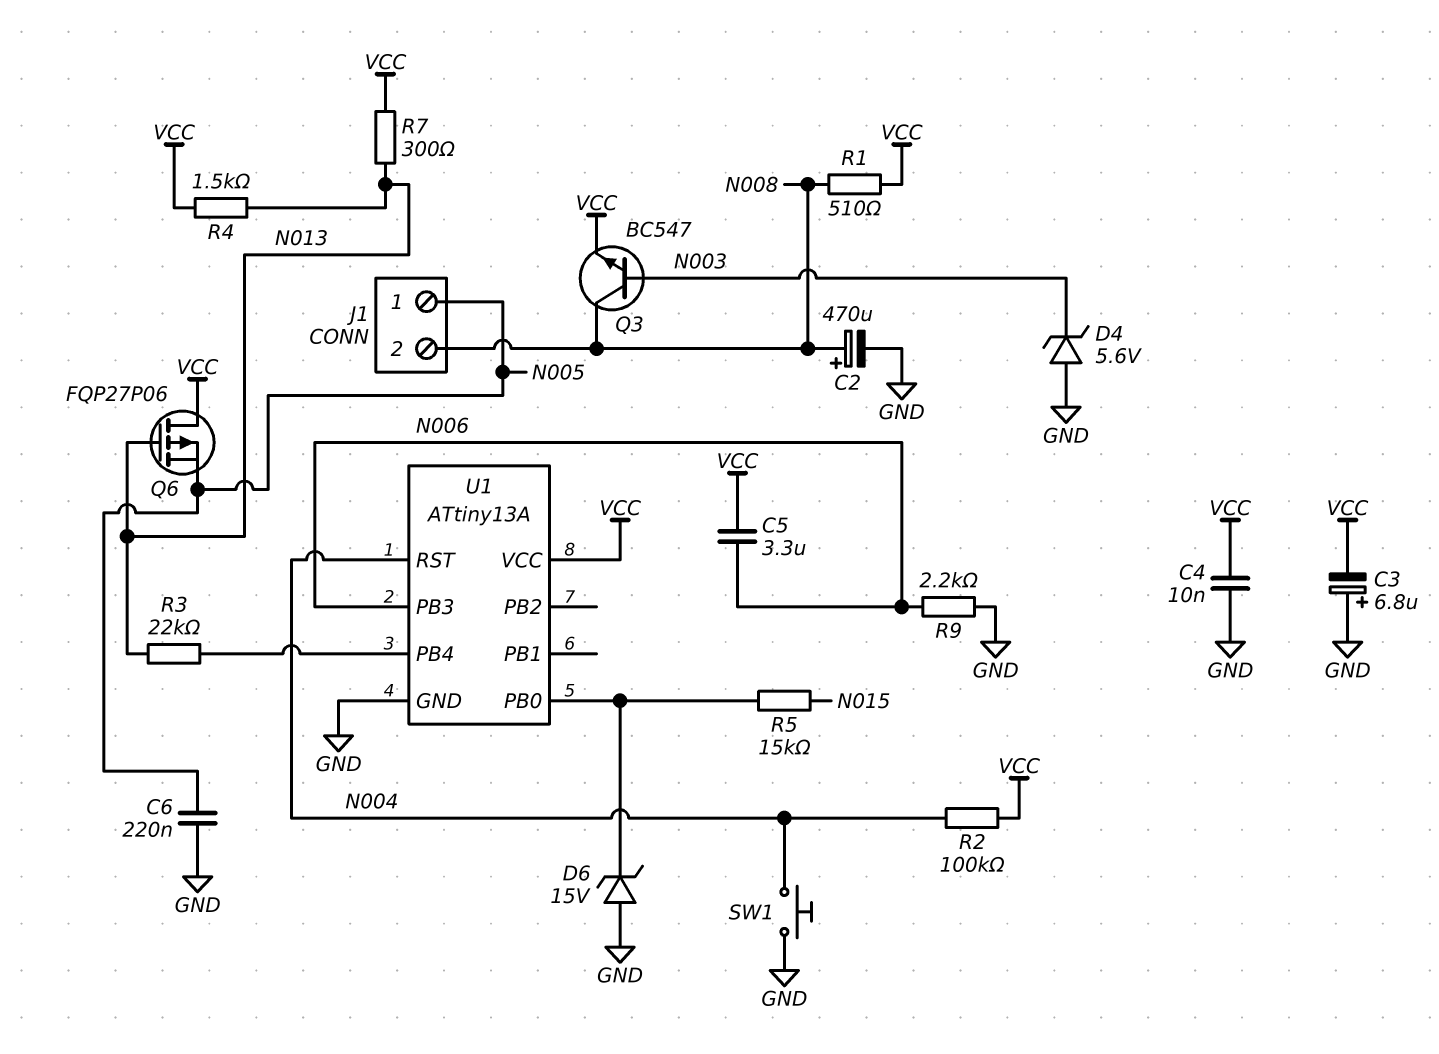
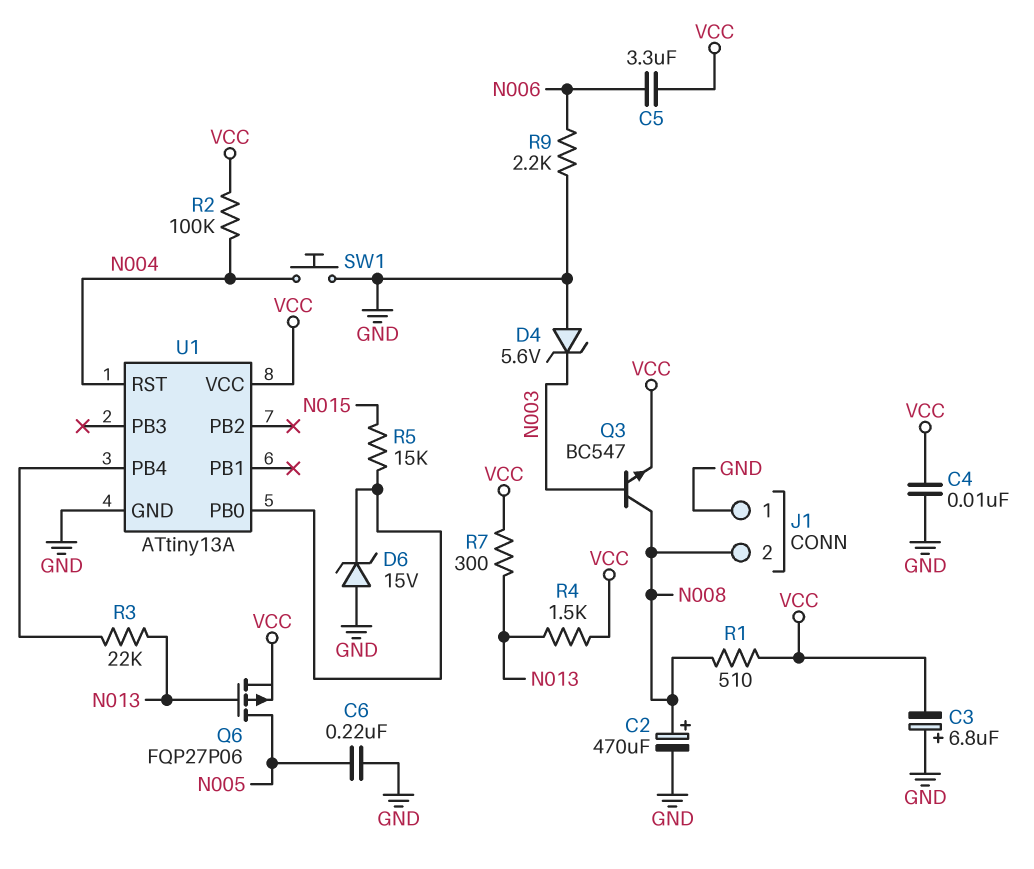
J1 pin 1: N005 -> GND
Q6: PMOS FQP27P06 (G N013, D VCC, S N005) -> PMOS FQP27P06 (G N013, D N005, S VCC)
U1 pin PB3: N006 -> none

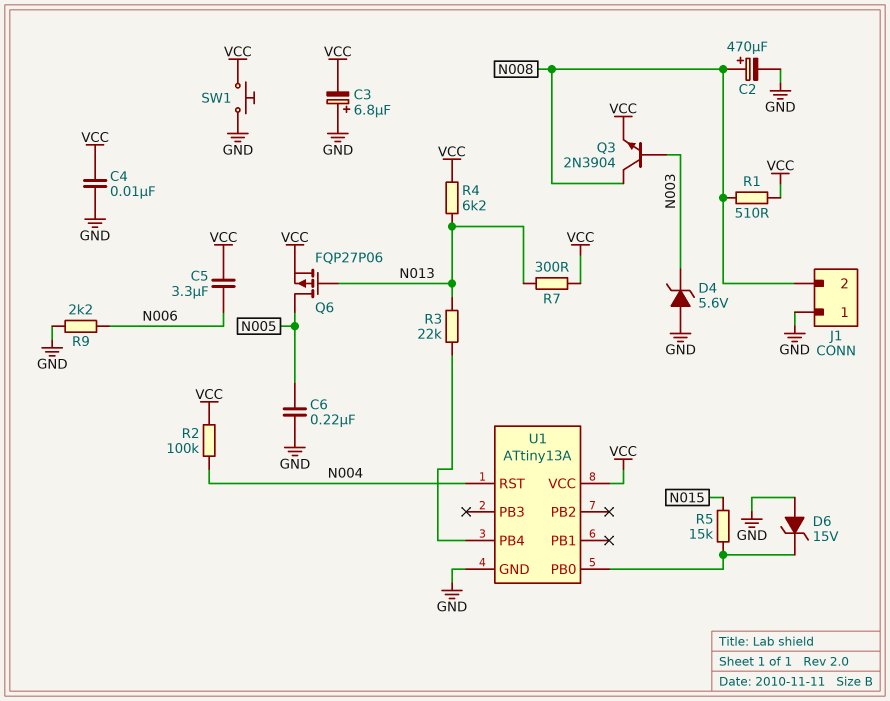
Q3: NPN BC547 (B N003, C N008, E VCC) -> NPN 2N3904 (B N003, C N008, E VCC)
R4: 1.5k (N013, VCC) -> 6.2k (N013, VCC)
SW1: button (GND, N004) -> button (GND, VCC)

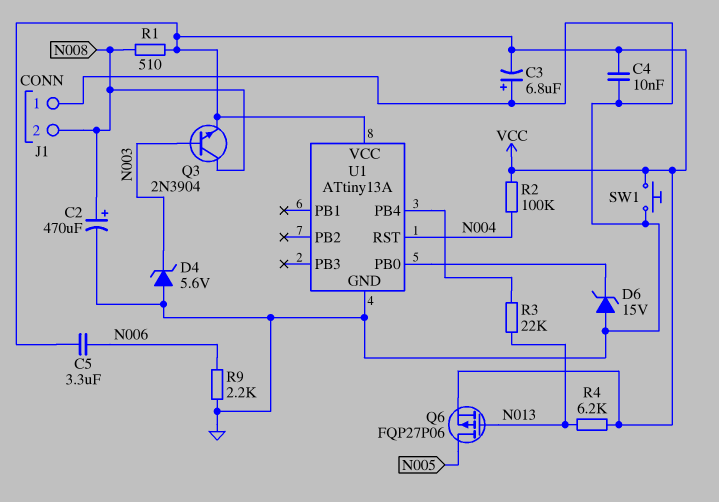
C6: 220nF (GND, N005) -> none
R5: 15k (N015, U1/PB0) -> none
R7: 300 (N013, VCC) -> none

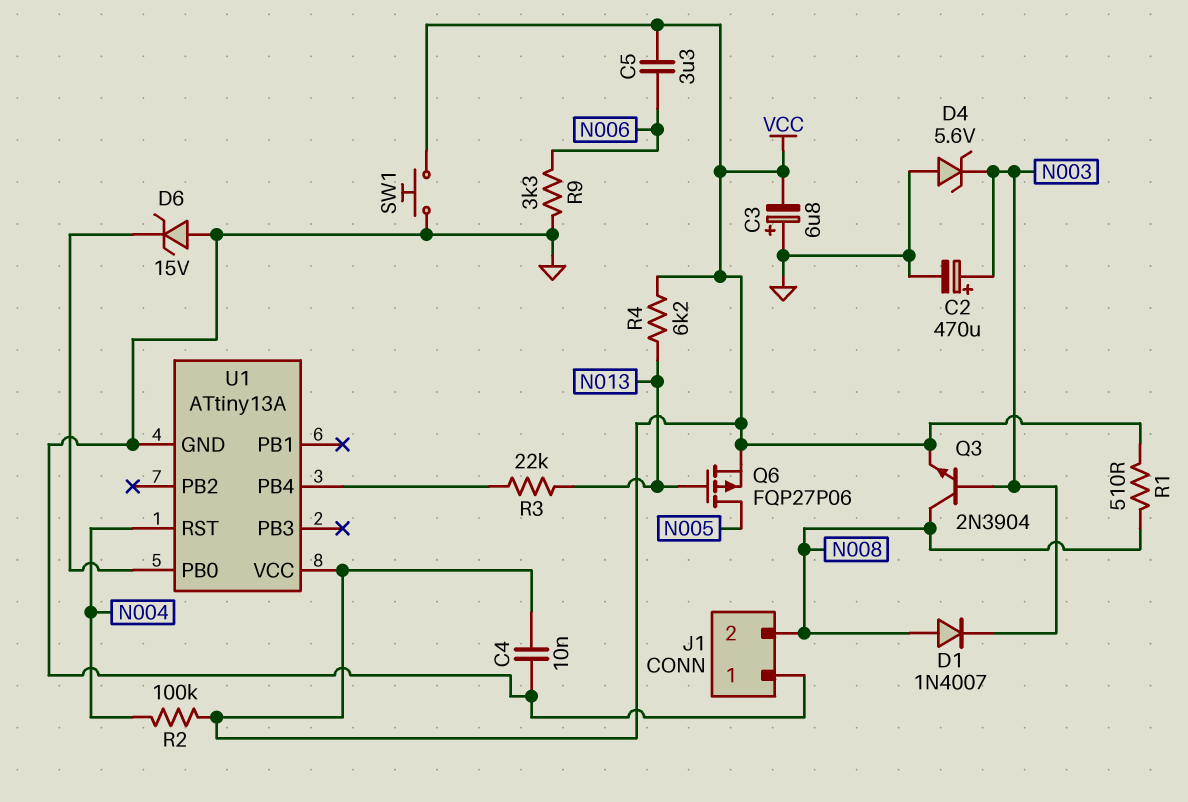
C2: 470uF (plus N008, minus GND) -> 470uF (plus N003, minus GND)
D1: none -> diode 1N4007 (A N008, K N003)
R9: 2.2k (GND, N006) -> 3.3k (GND, N006)

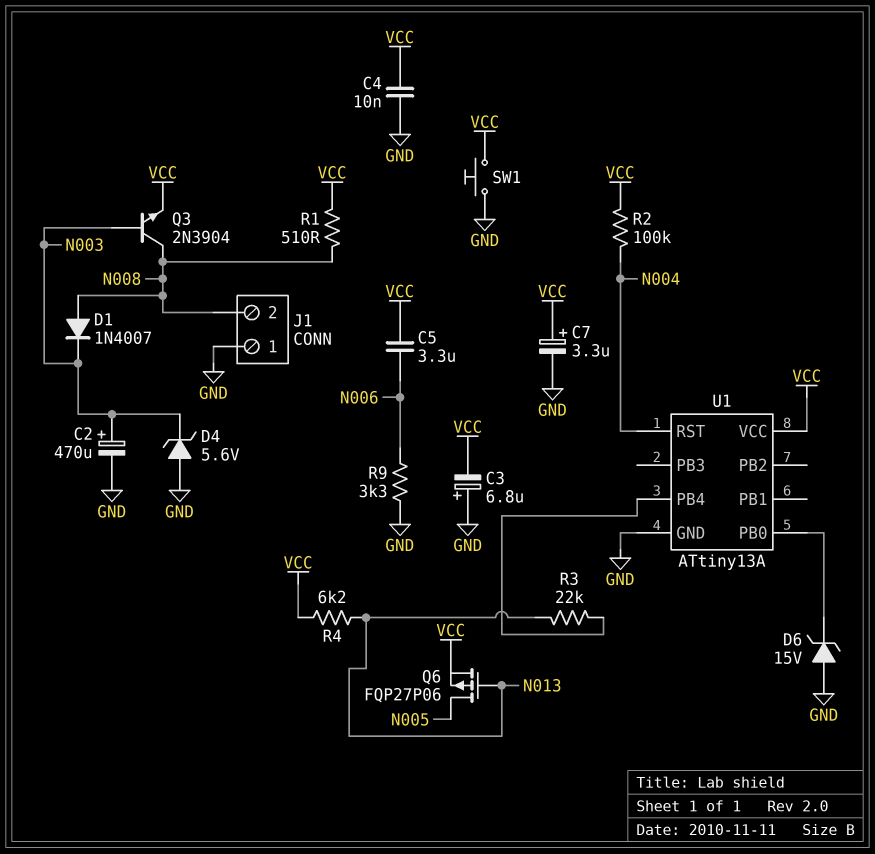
C7: none -> 3.3uF (plus VCC, minus GND)

